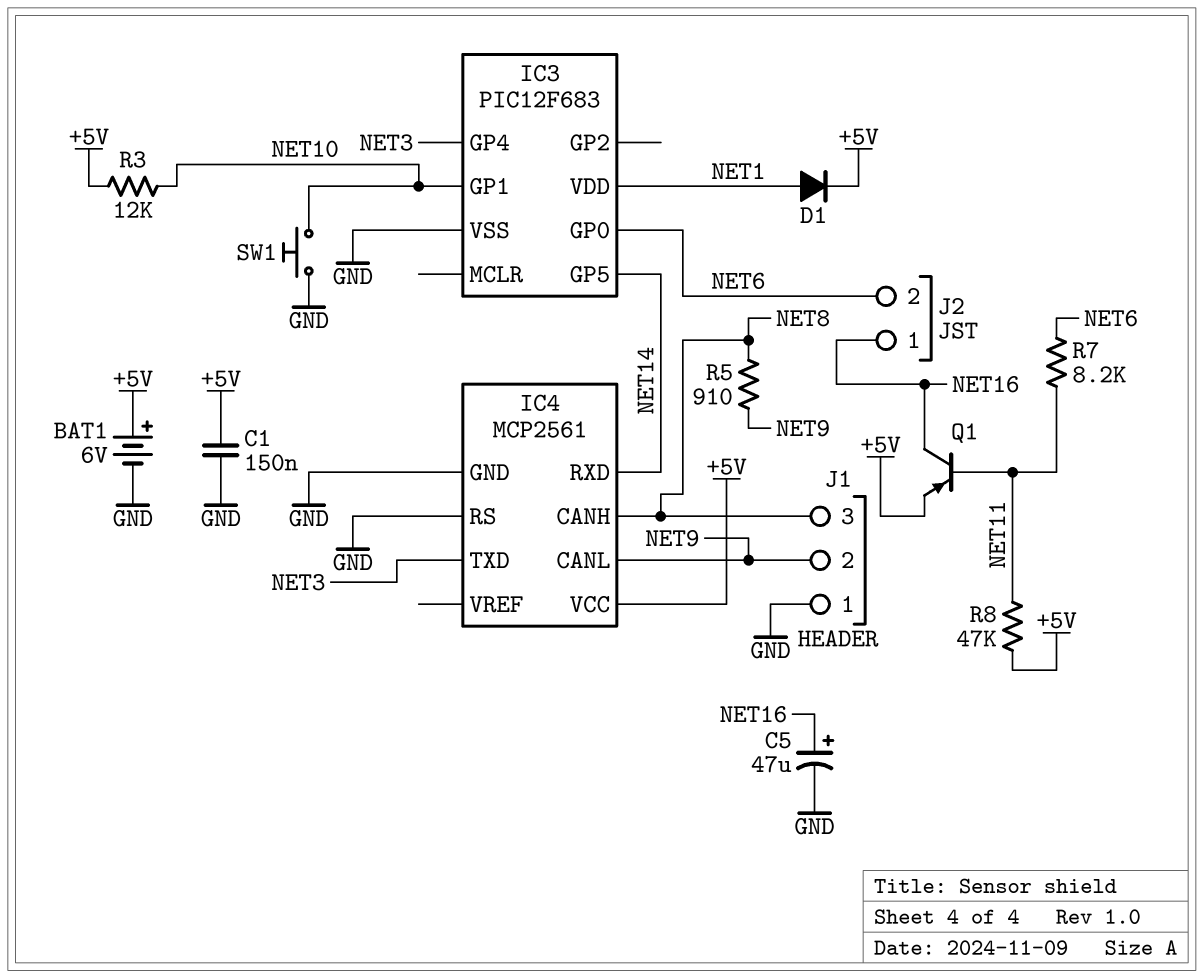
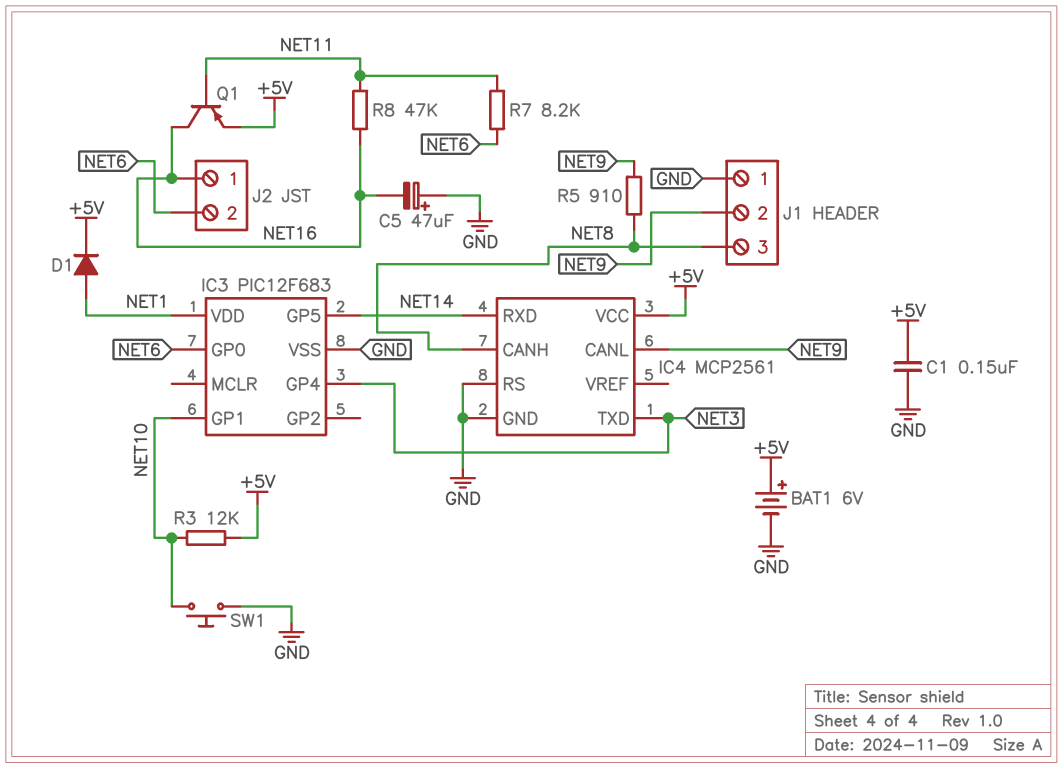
C5: 47uF (plus NET16, minus GND) -> 47uF (plus GND, minus NET16)
R8: 47k (+5V, NET11) -> 47k (NET11, NET16)

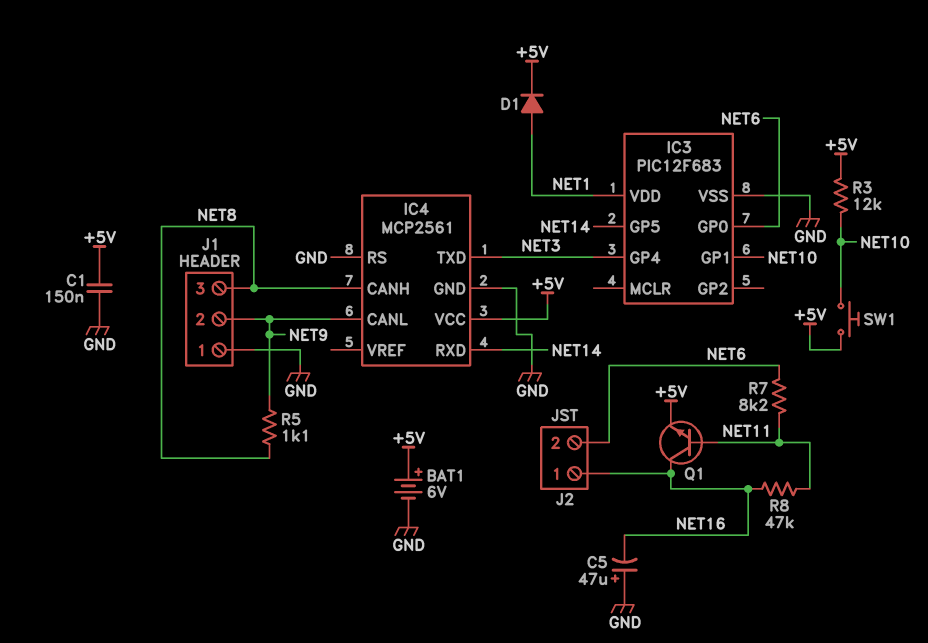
Q1: PNP (B NET11, C NET16, E +5V) -> NPN (B NET11, C NET16, E +5V)
R5: 910 (NET8, NET9) -> 1.1k (NET8, NET9)
SW1: button (GND, NET10) -> button (+5V, NET10)

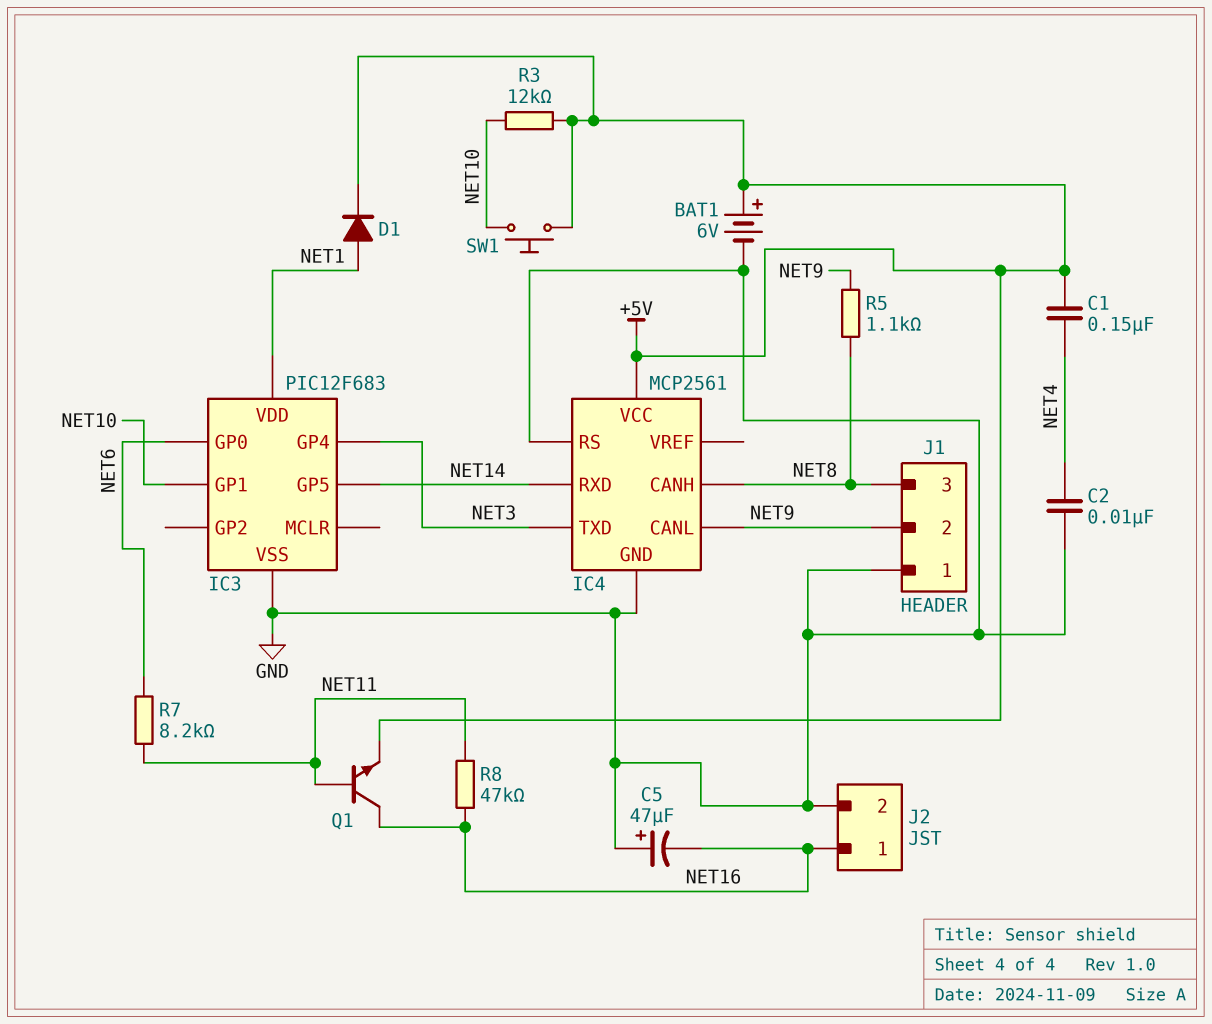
C1: 150nF (+5V, GND) -> 150nF (+5V, NET4)
C2: none -> 10nF (GND, NET4)
J2 pin 2: NET6 -> GND

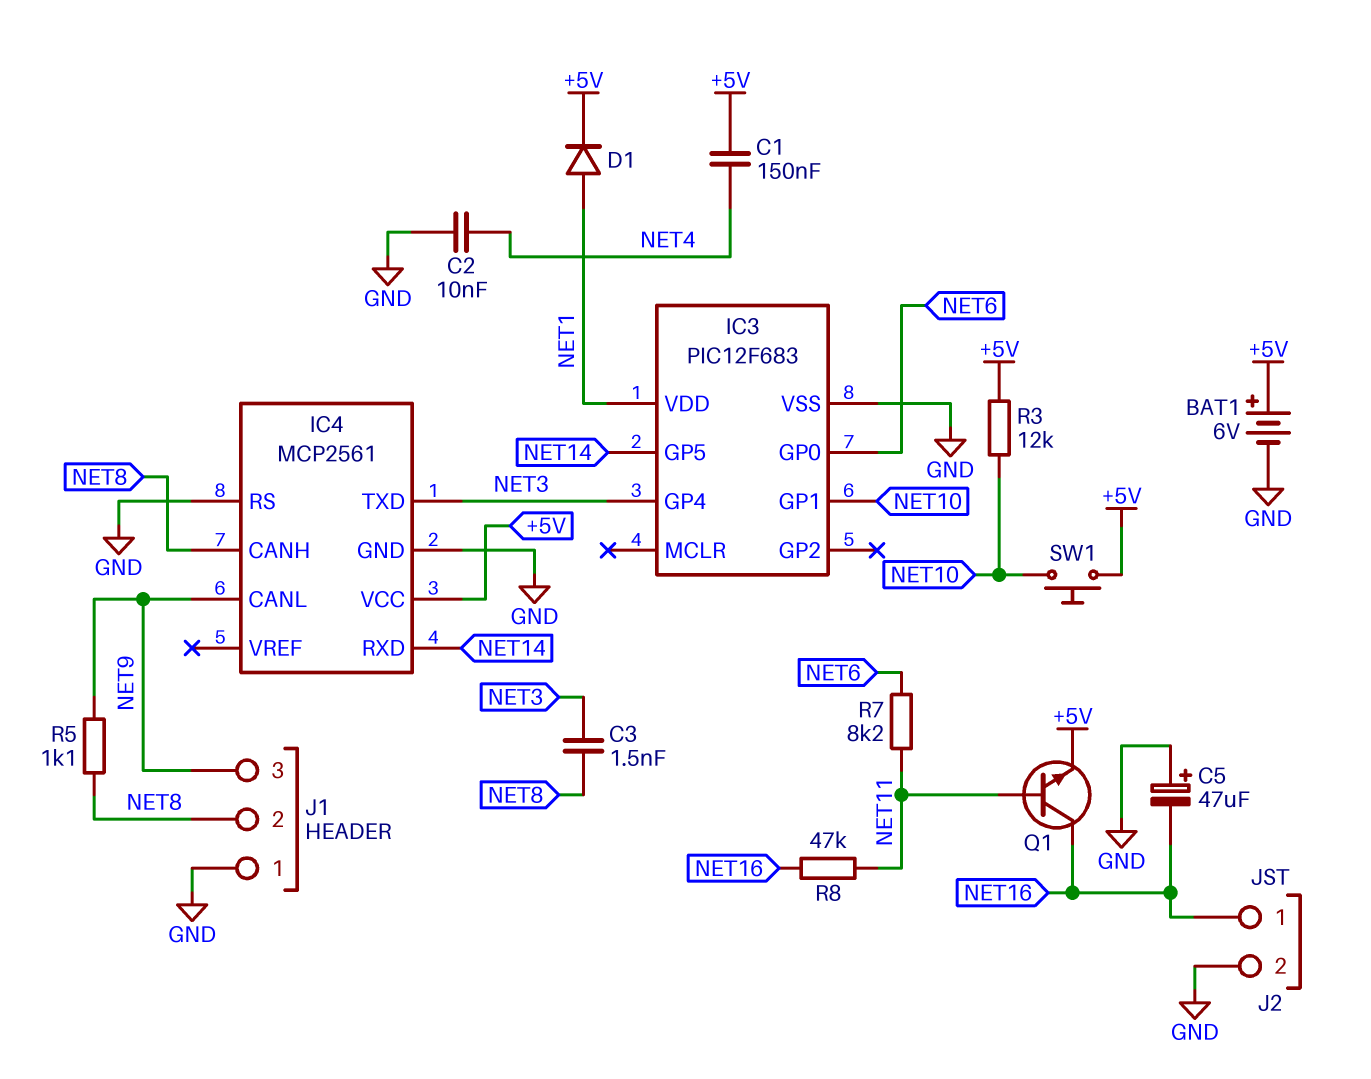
C3: none -> 1.5nF (NET3, NET8)
J1 pin 2: NET9 -> NET8
J1 pin 3: NET8 -> NET9

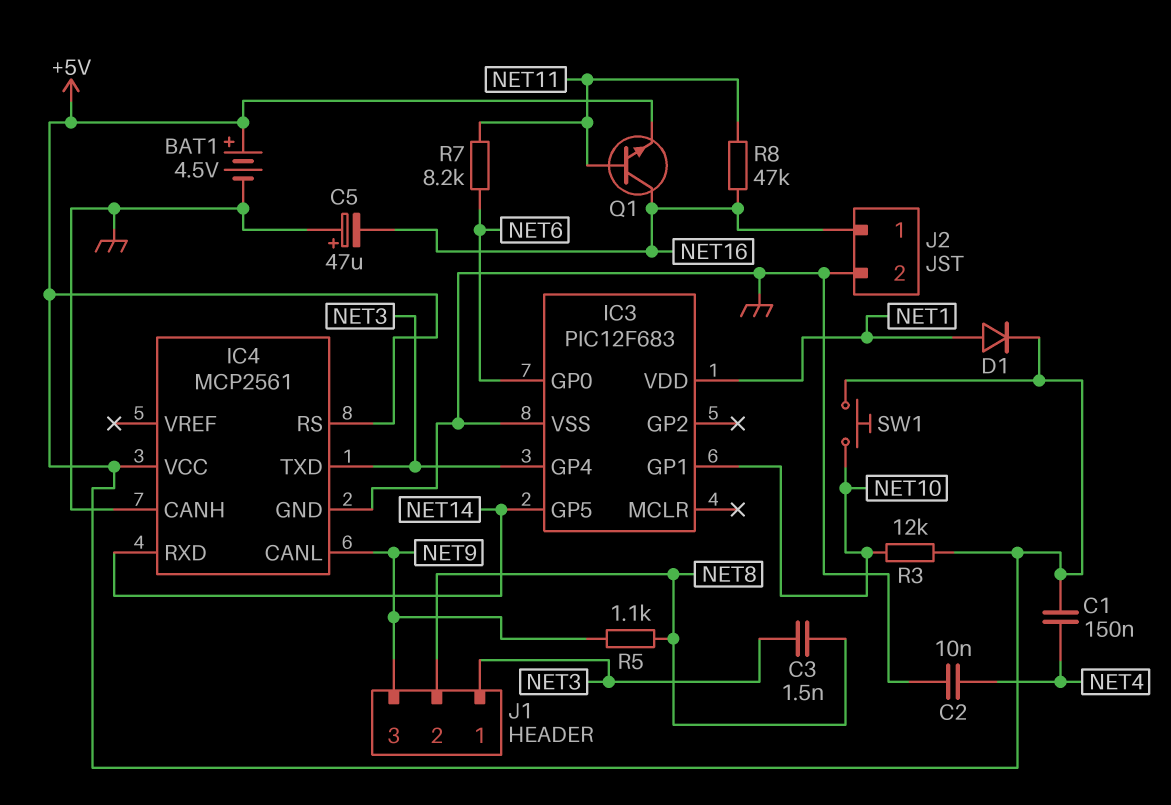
BAT1: 6V (plus +5V, minus GND) -> 4.5V (plus +5V, minus GND)
IC4 pin CANH: NET8 -> GND
IC4 pin RS: GND -> +5V
J1 pin 1: GND -> NET3

